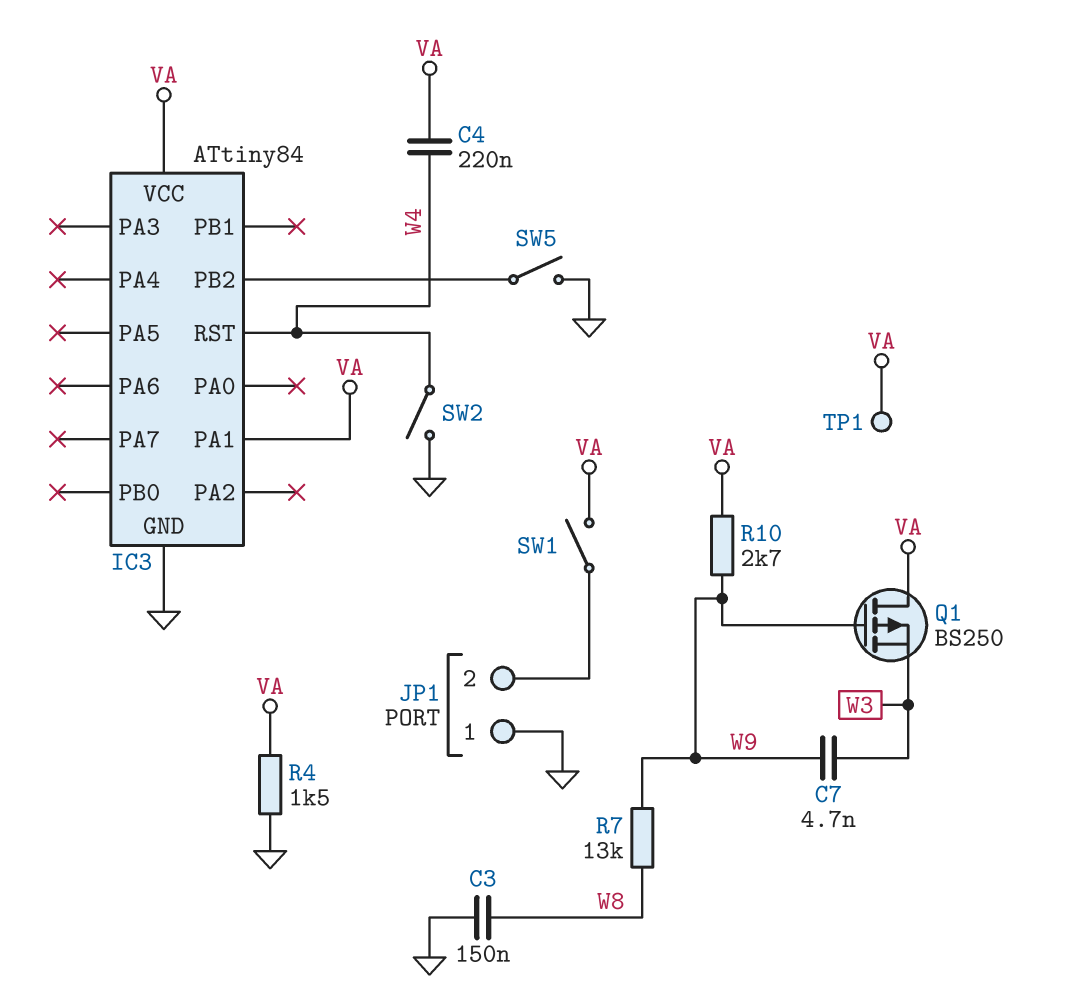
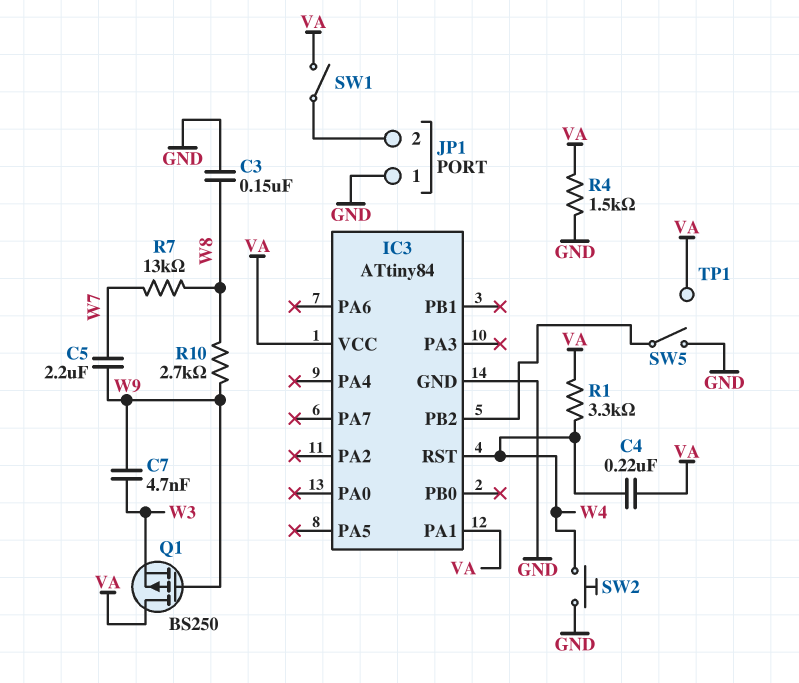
C5: none -> 2.2uF (W7, W9)
R1: none -> 3.3k (VA, W4)
R7: 13k (W8, W9) -> 13k (W7, W8)
R10: 2.7k (VA, W9) -> 2.7k (W8, W9)
SW2: switch (GND, W4) -> button (GND, W4)

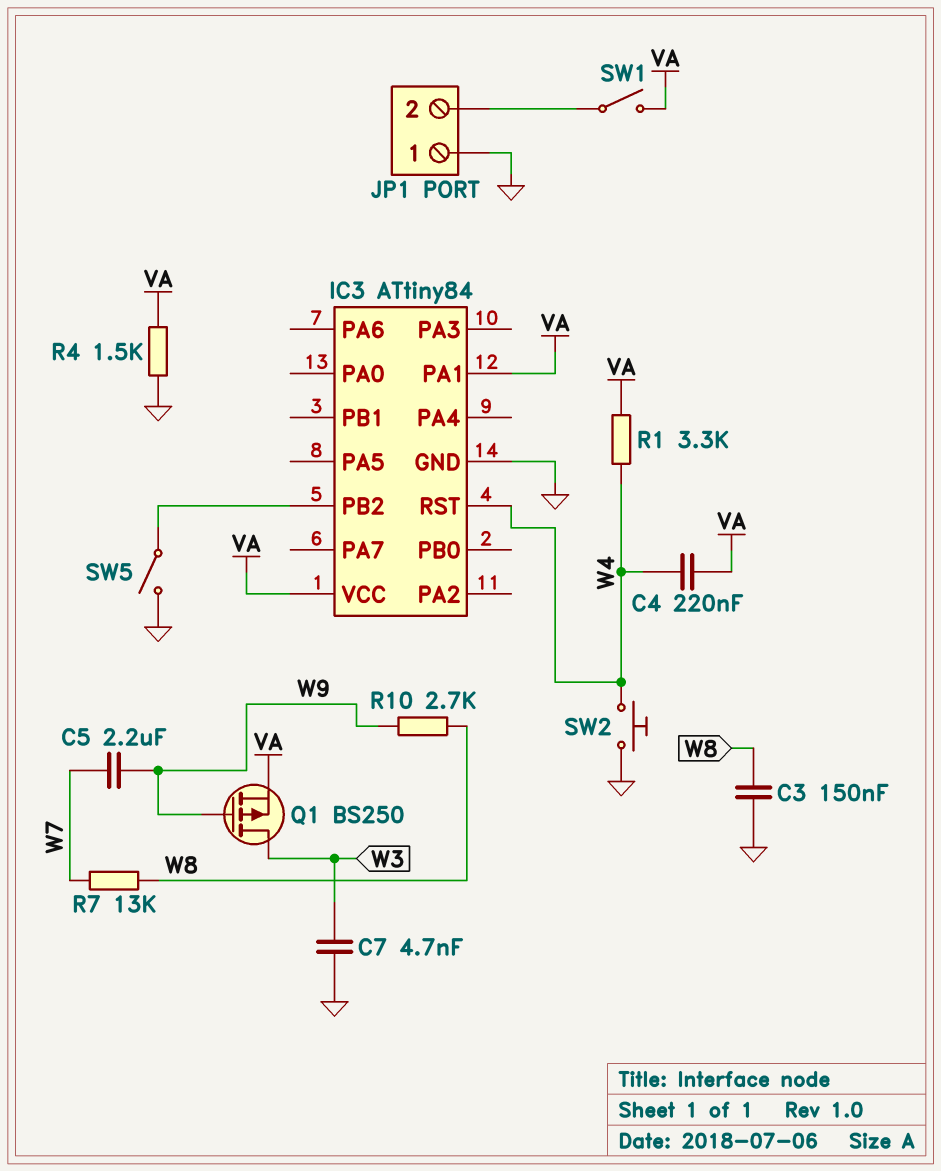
C7: 4.7nF (W3, W9) -> 4.7nF (GND, W3)
Q1: PMOS BS250 (G W9, D VA, S W3) -> PMOS BS250 (G W9, D W3, S VA)
TP1: test point (VA) -> none

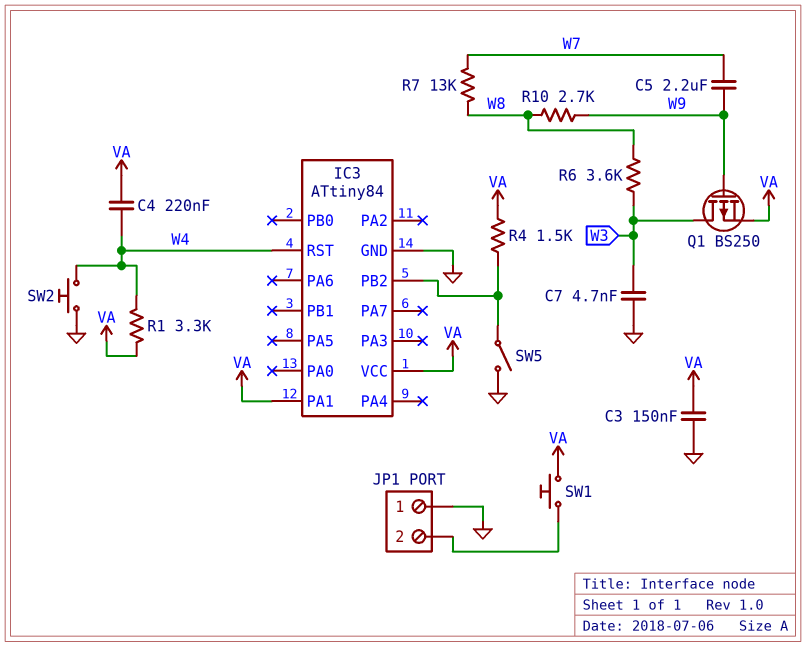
C3: 150nF (GND, W8) -> 150nF (GND, VA)
R4: 1.5k (GND, VA) -> 1.5k (IC3/PB2, VA)
R6: none -> 3.6k (W3, W8)
SW1: switch (JP1/2, VA) -> button (JP1/2, VA)

